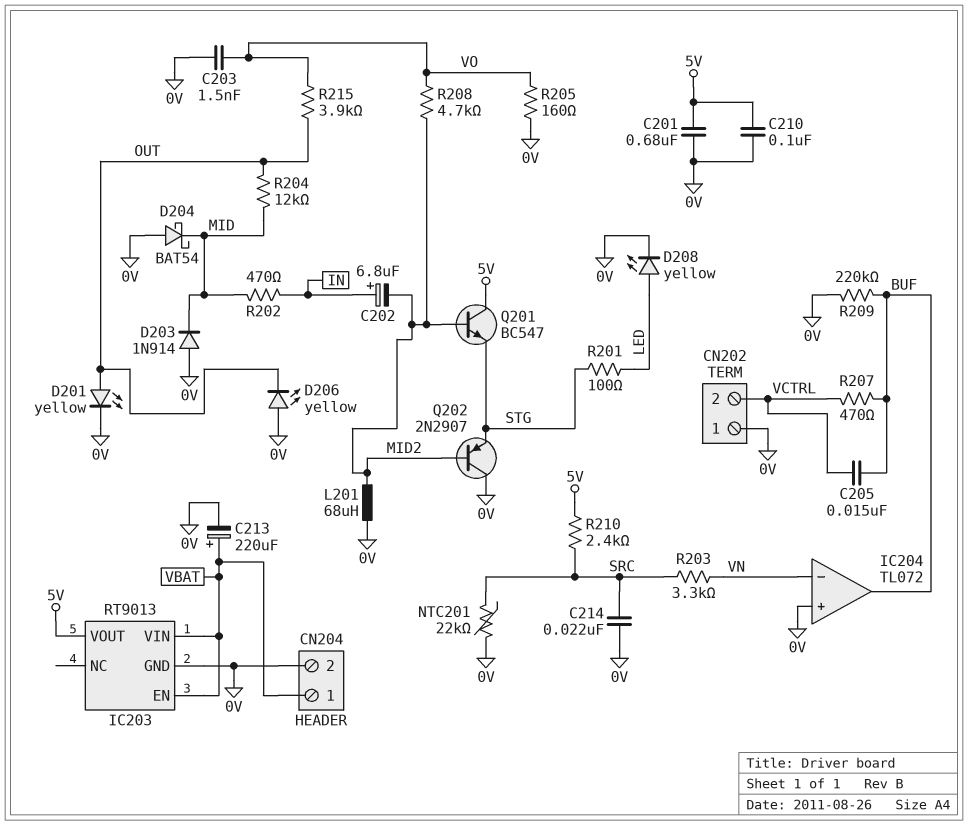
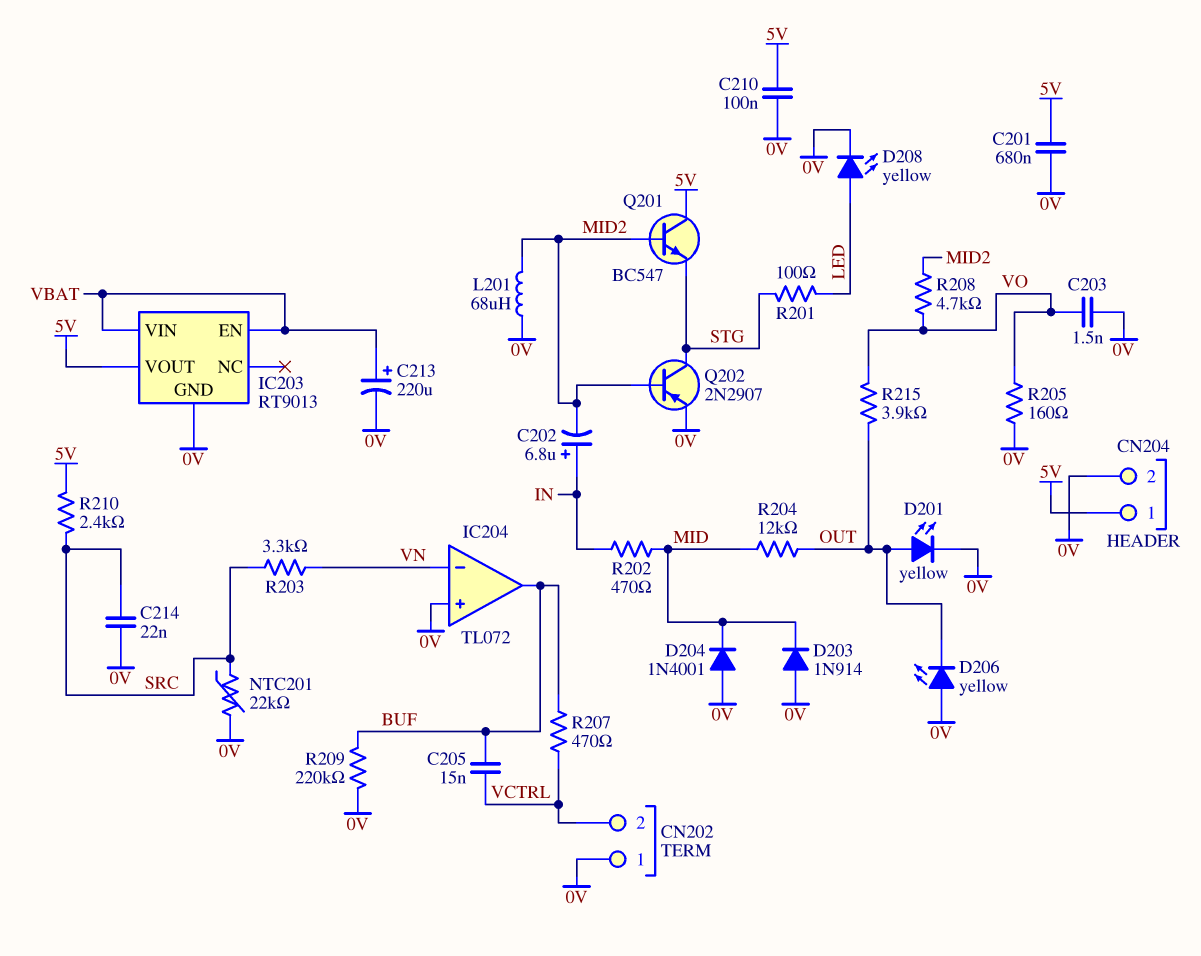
CN204 pin 1: VBAT -> 5V
D204: schottky BAT54 (A 0V, K MID) -> diode 1N4001 (A 0V, K MID)
Q202: PNP 2N2907 (B MID2, C 0V, E STG) -> PNP 2N2907 (B MID2, C STG, E 0V)

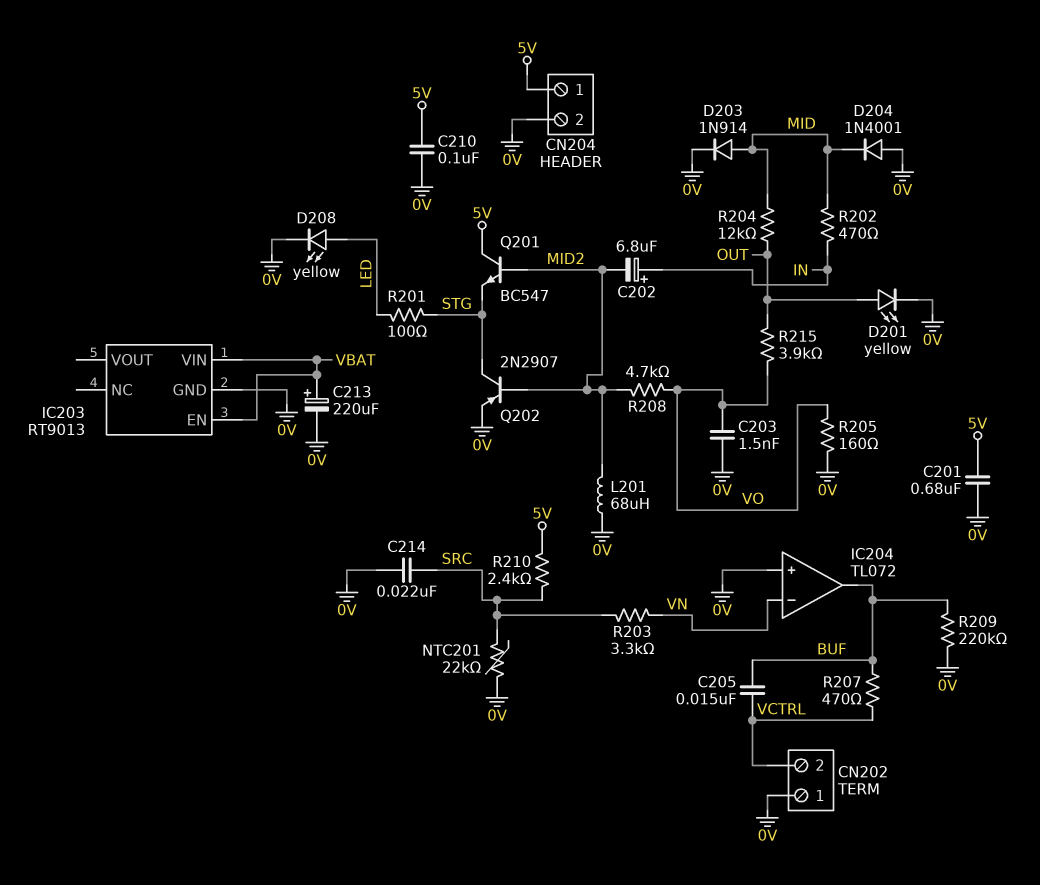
D203: diode 1N914 (A 0V, K MID) -> diode 1N914 (A MID, K 0V)
D206: LED yellow (A 0V, K OUT) -> none
IC203 pin VOUT: 5V -> none

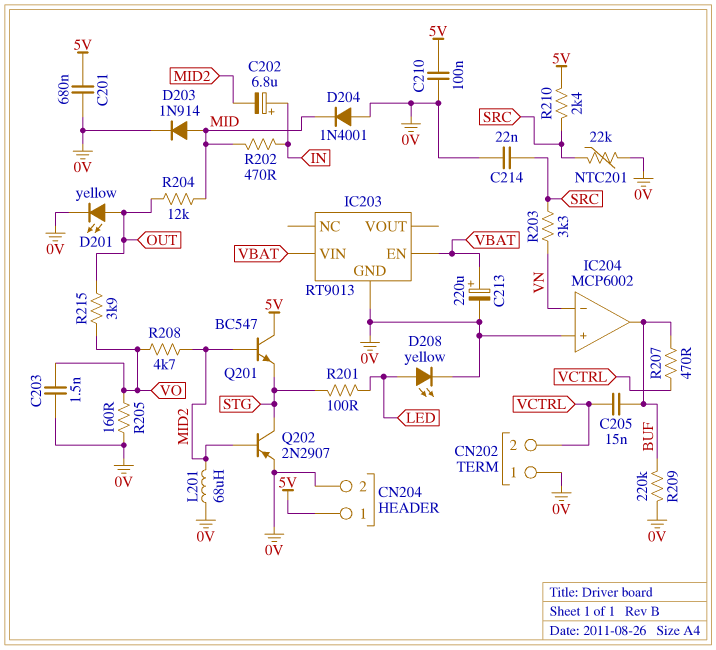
IC204: TL072 -> MCP6002

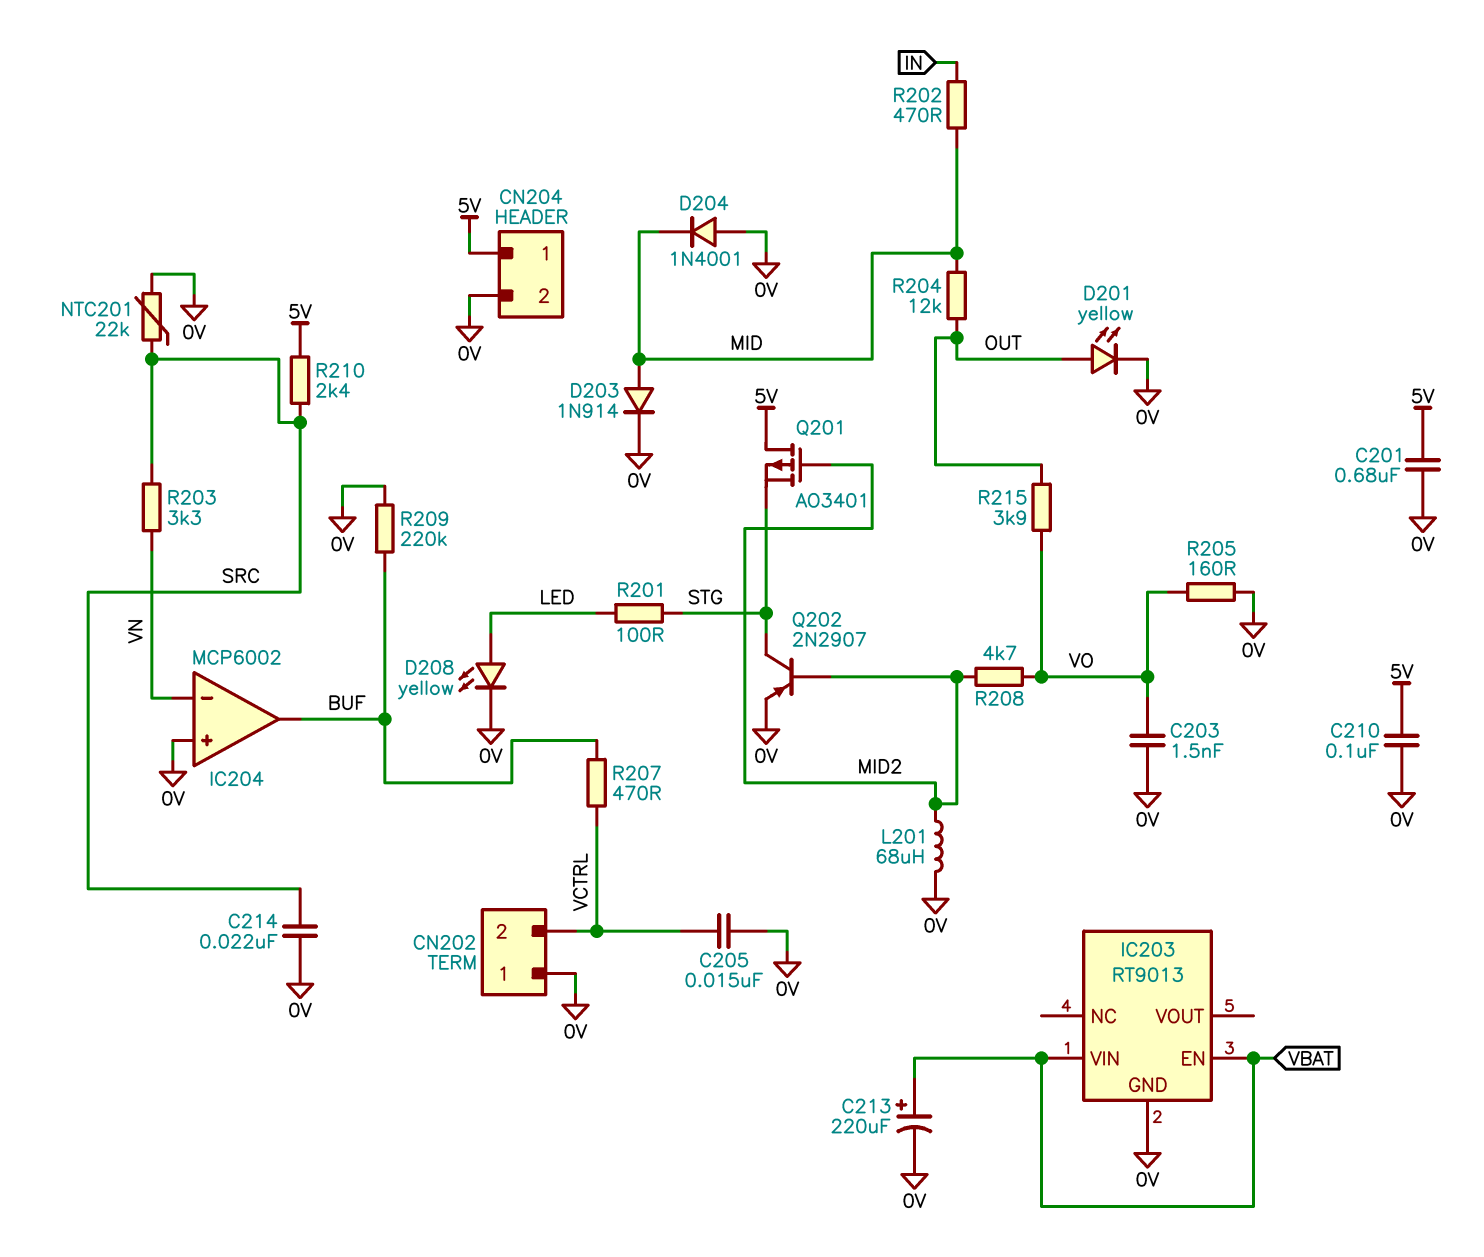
C202: 6.8uF (plus IN, minus MID2) -> none
C205: 15nF (BUF, VCTRL) -> 15nF (0V, VCTRL)
Q201: NPN BC547 (B MID2, C 5V, E STG) -> PMOS AO3401 (G MID2, D 5V, S STG)

